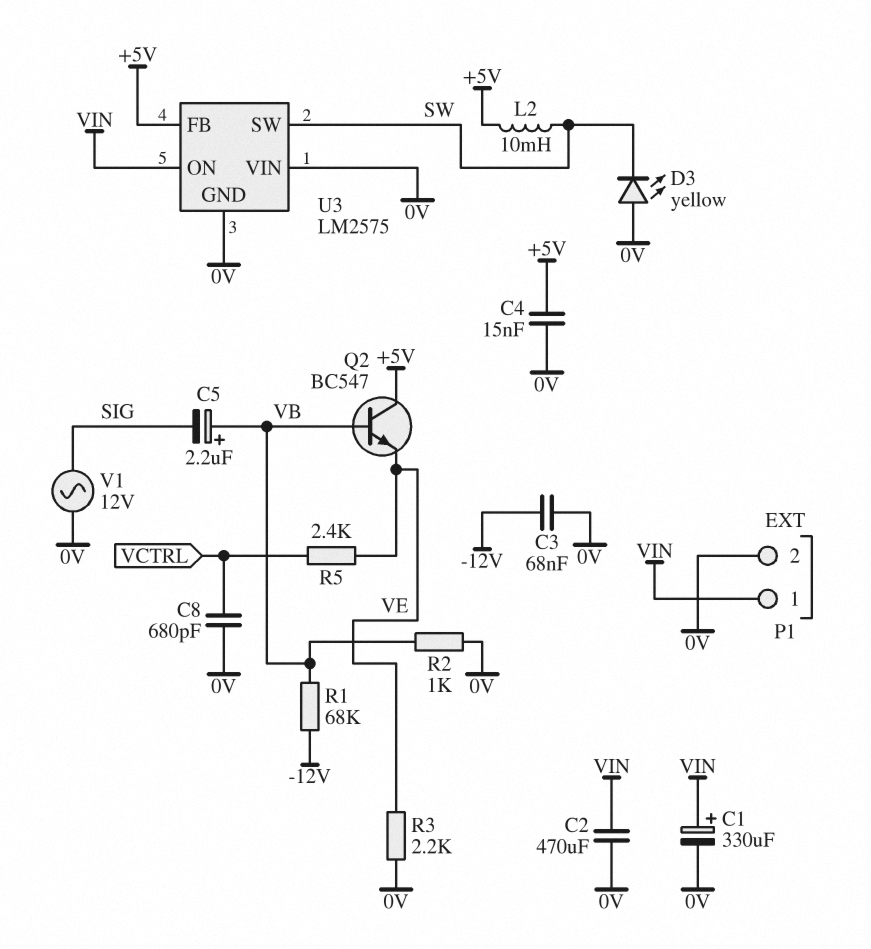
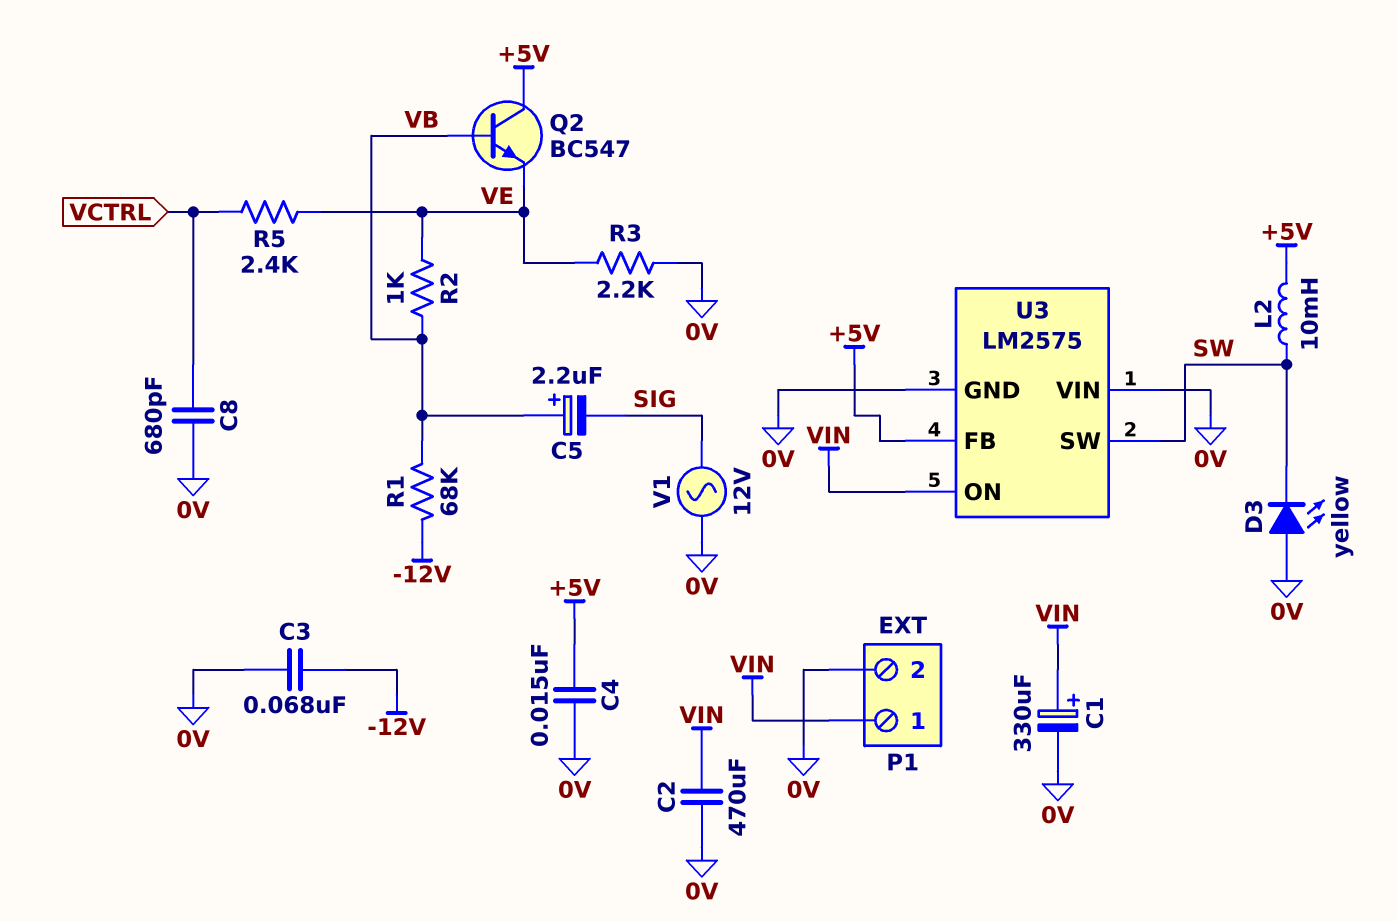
R2: 1k (0V, VB) -> 1k (VB, VE)

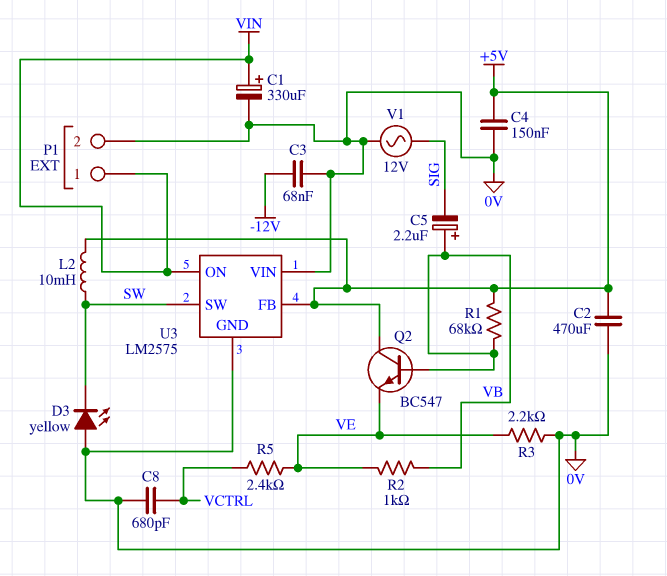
C2: 470uF (0V, VIN) -> 470uF (+5V, 0V)
C4: 15nF (+5V, 0V) -> 150nF (+5V, 0V)
R1: 68k (-12V, VB) -> 68k (+5V, VB)

